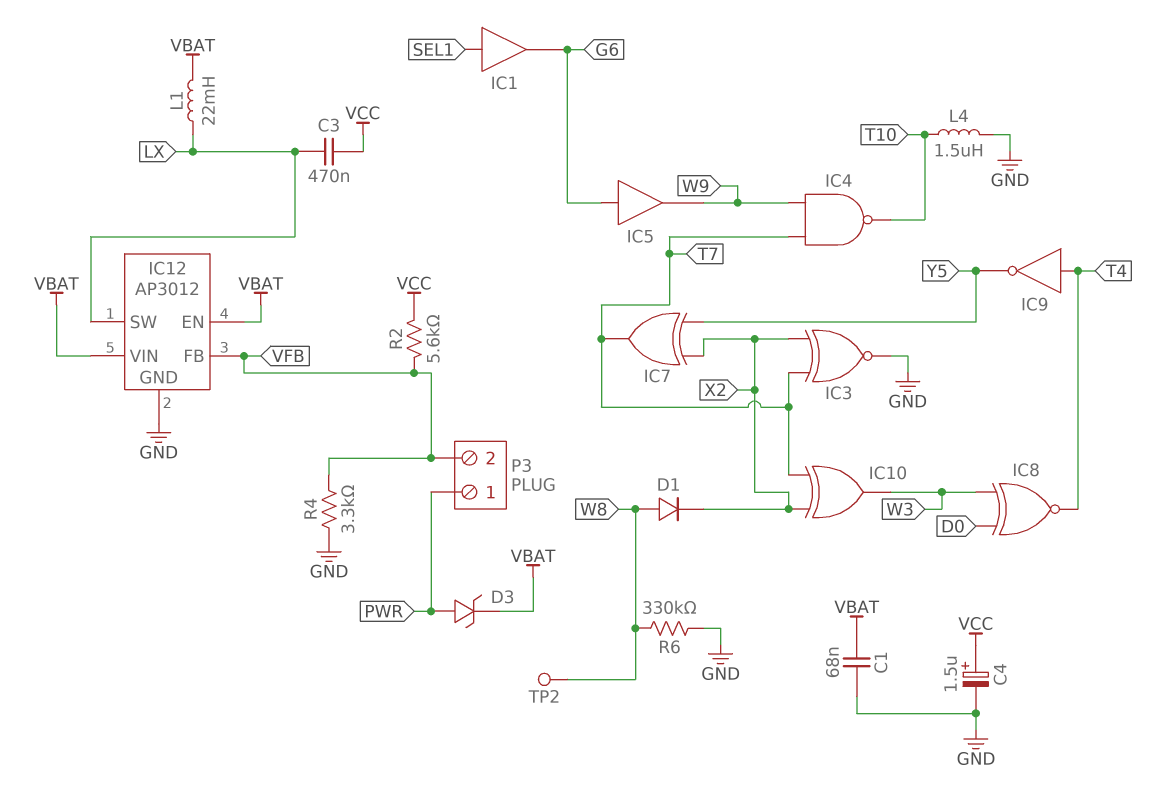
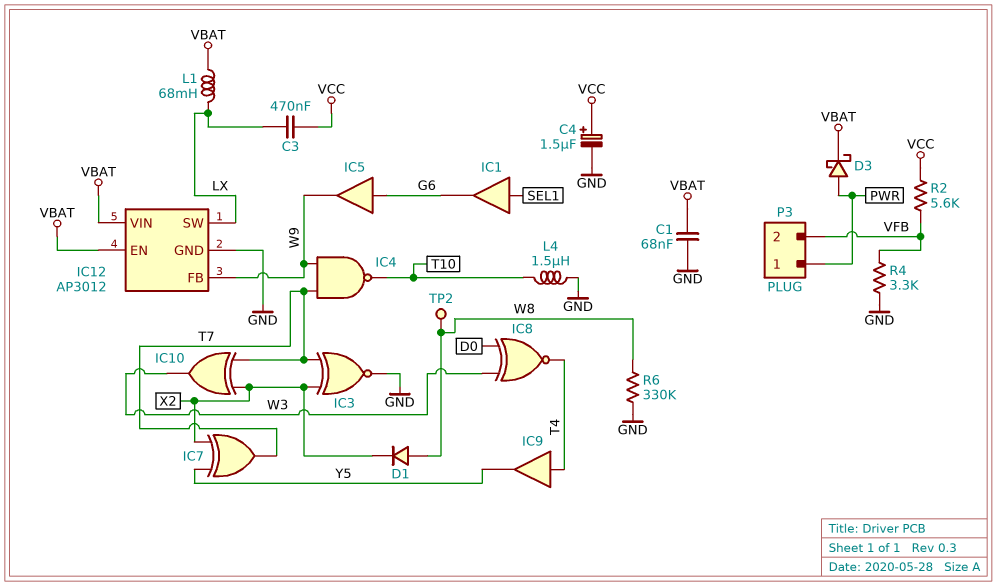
D3: zener (A PWR, K VBAT) -> schottky (A PWR, K VBAT)
IC9: NOT (in T4, out Y5) -> buffer (in T4, out Y5)
IC12 pin FB: VFB -> W9
L1: 22mH (LX, VBAT) -> 68mH (LX, VBAT)

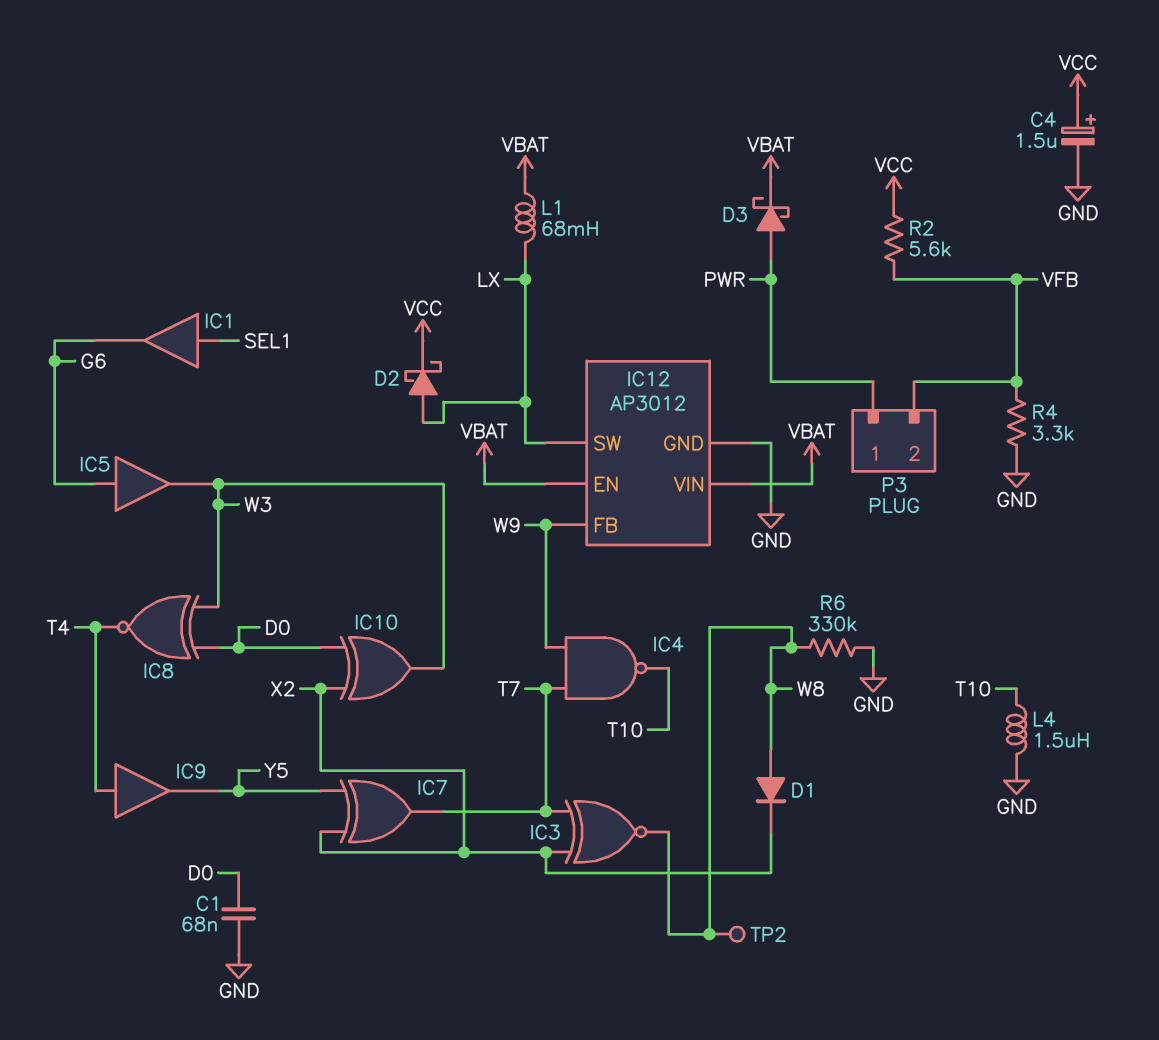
C1: 68nF (GND, VBAT) -> 68nF (D0, GND)
C3: 470nF (LX, VCC) -> none
D2: none -> schottky (A LX, K VCC)
IC3: XNOR (in T7, in X2, out GND) -> XNOR (in T7, in X2, out W8)
IC5: buffer (in G6, out W9) -> buffer (in G6, out W3)
IC10: XOR (in T7, in X2, out W3) -> XOR (in D0, in X2, out W3)

